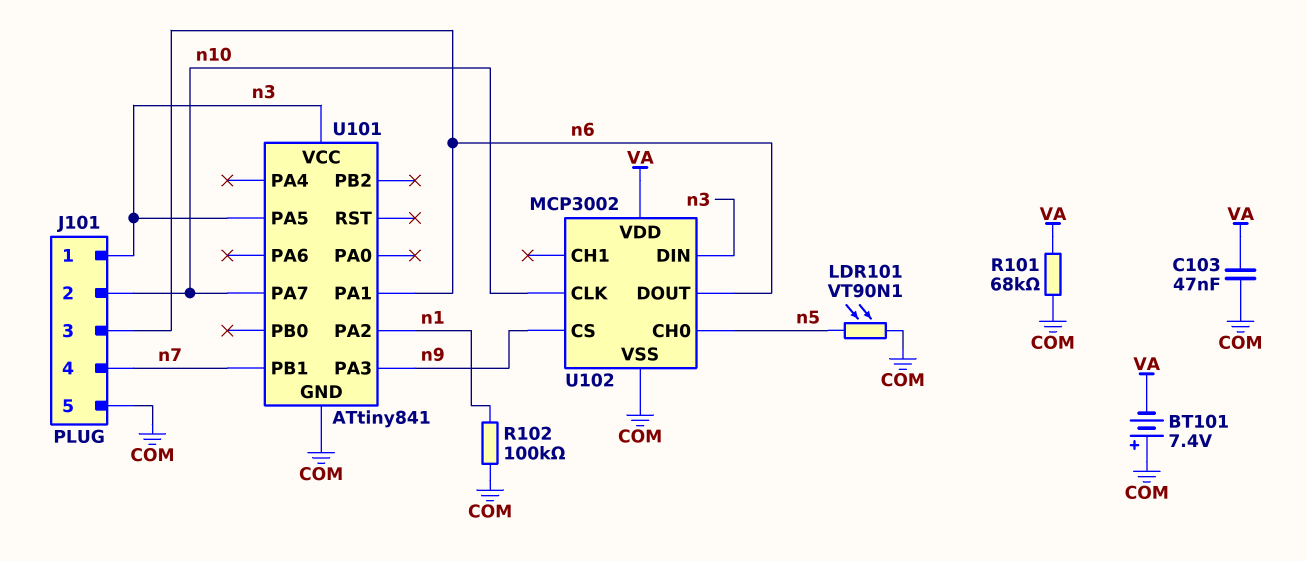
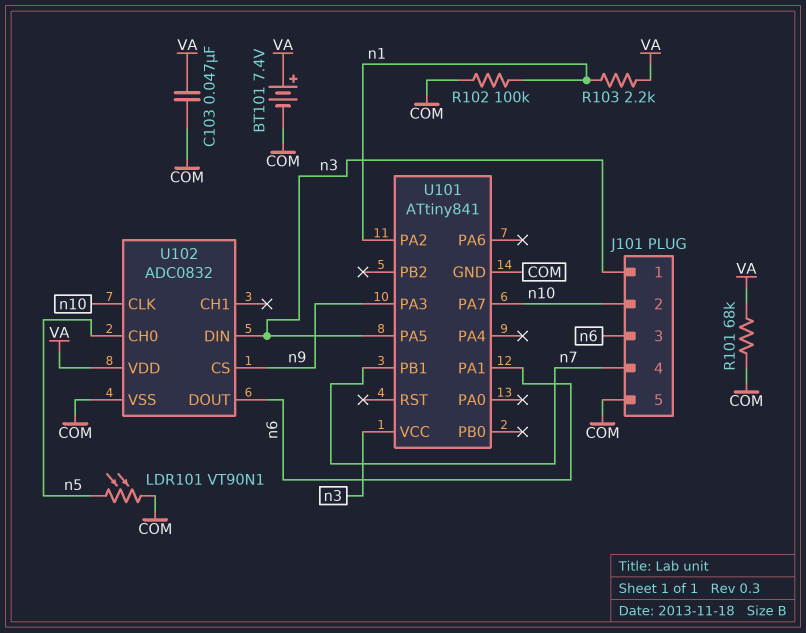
BT101: 7.4V (plus COM, minus VA) -> 7.4V (plus VA, minus COM)
R103: none -> 2.2k (VA, n1)
U102: MCP3002 -> ADC0832

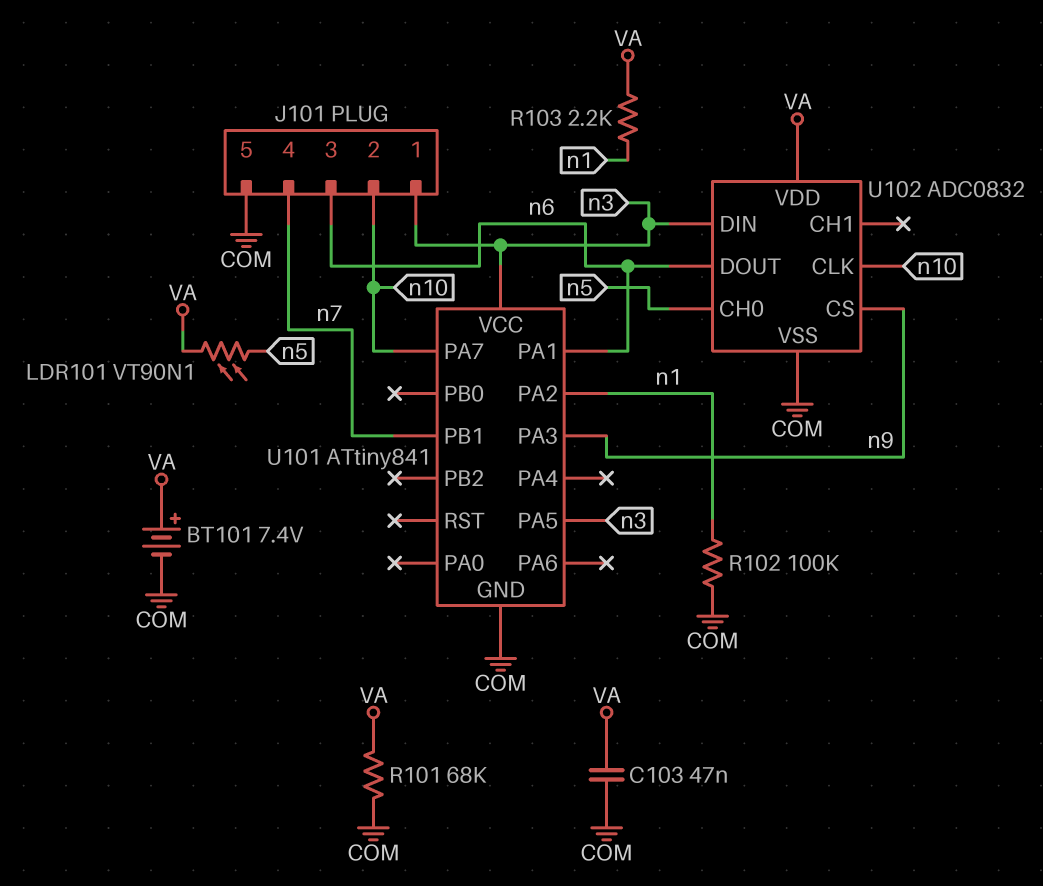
LDR101: VT90N1 (COM, n5) -> VT90N1 (VA, n5)

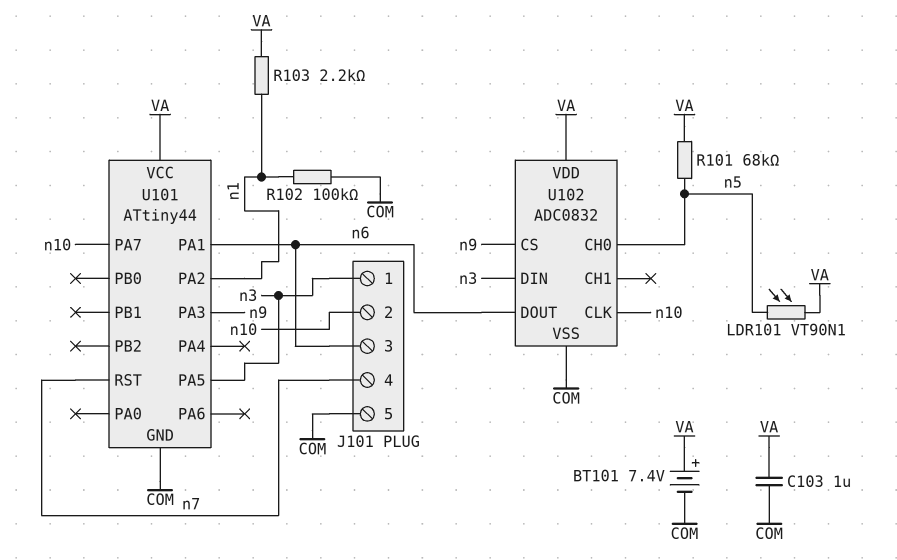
C103: 47nF (COM, VA) -> 1uF (COM, VA)
R101: 68k (COM, VA) -> 68k (VA, n5)
U101: ATtiny841 -> ATtiny44
U101 pin PB1: n7 -> none
U101 pin RST: none -> n7
U101 pin VCC: n3 -> VA

